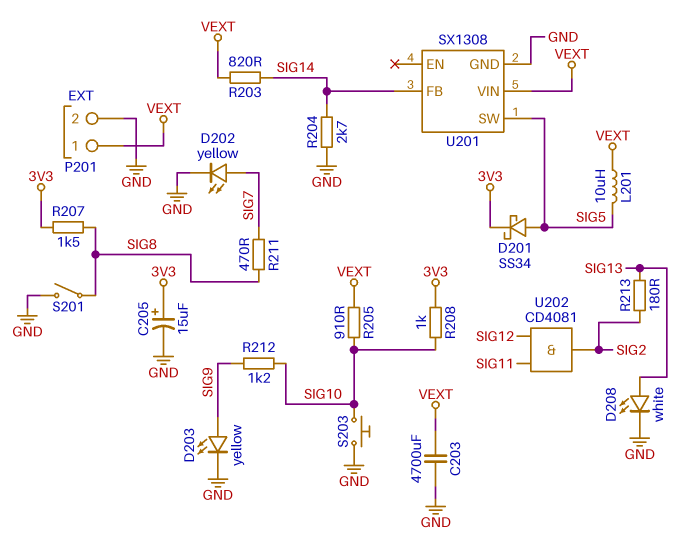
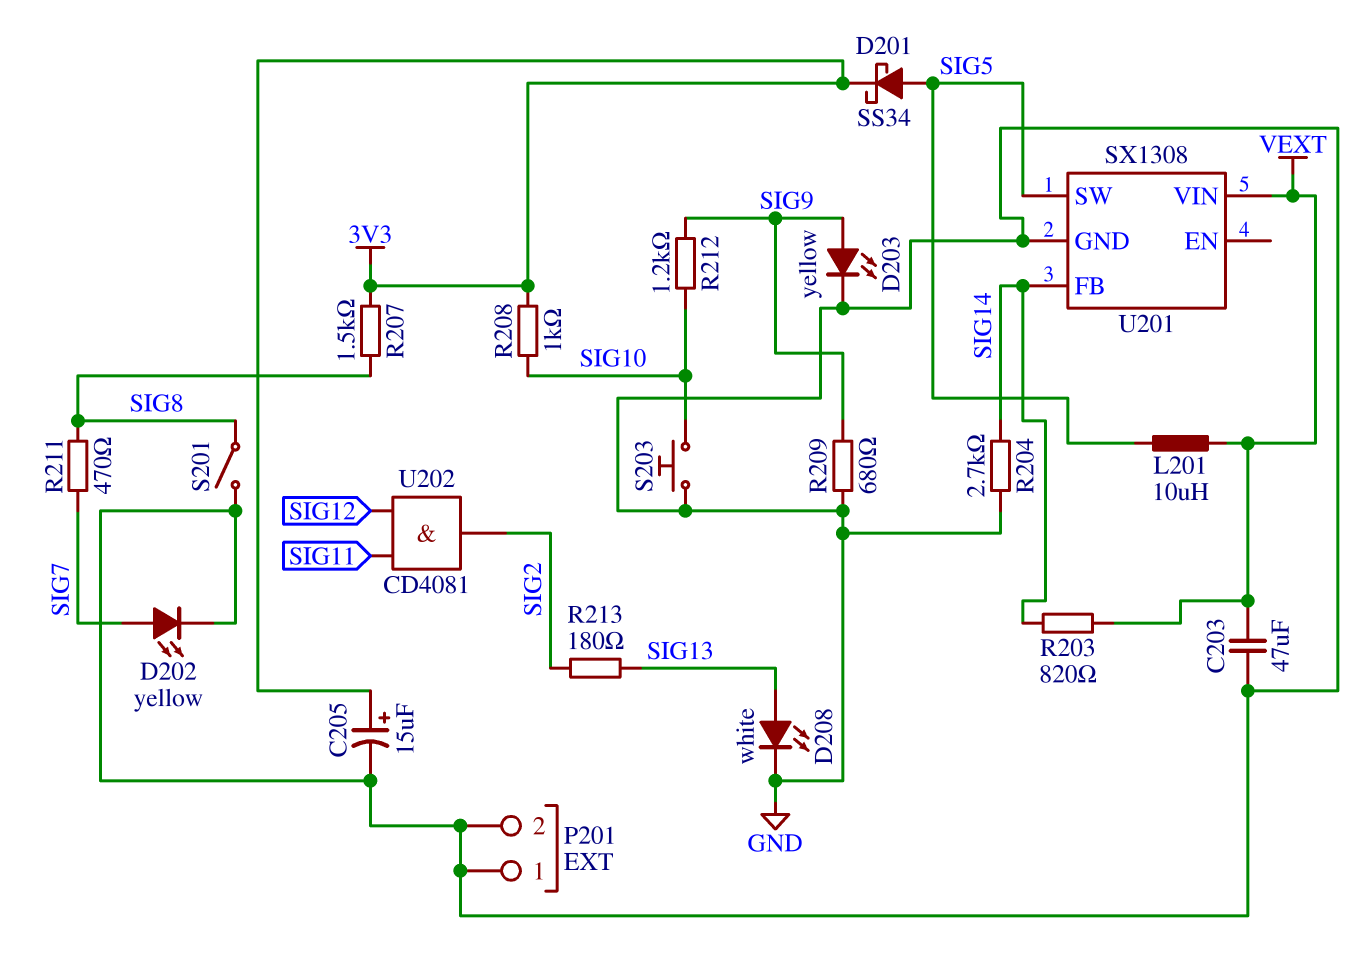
C203: 4700uF (GND, VEXT) -> 47uF (GND, VEXT)
P201 pin 1: VEXT -> GND
R205: 910 (SIG10, VEXT) -> none
R209: none -> 680 (GND, SIG9)

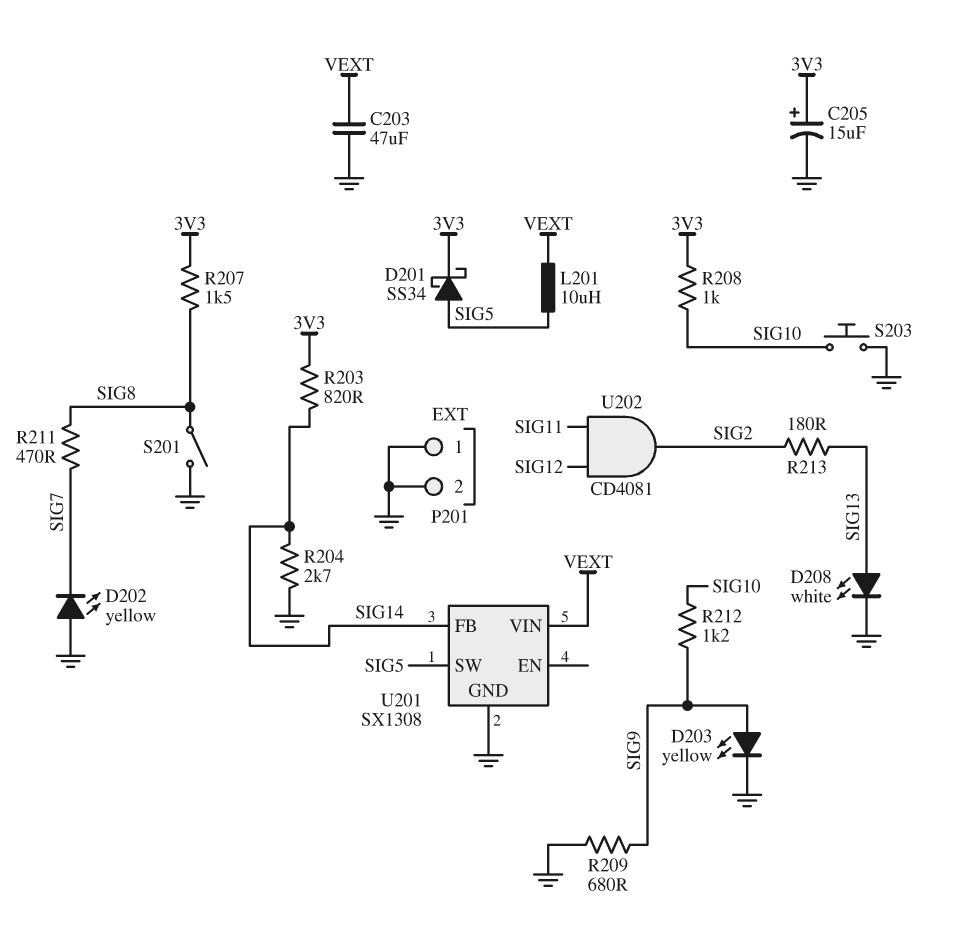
D202: LED yellow (A SIG7, K GND) -> LED yellow (A GND, K SIG7)
R203: 820 (SIG14, VEXT) -> 820 (3V3, SIG14)

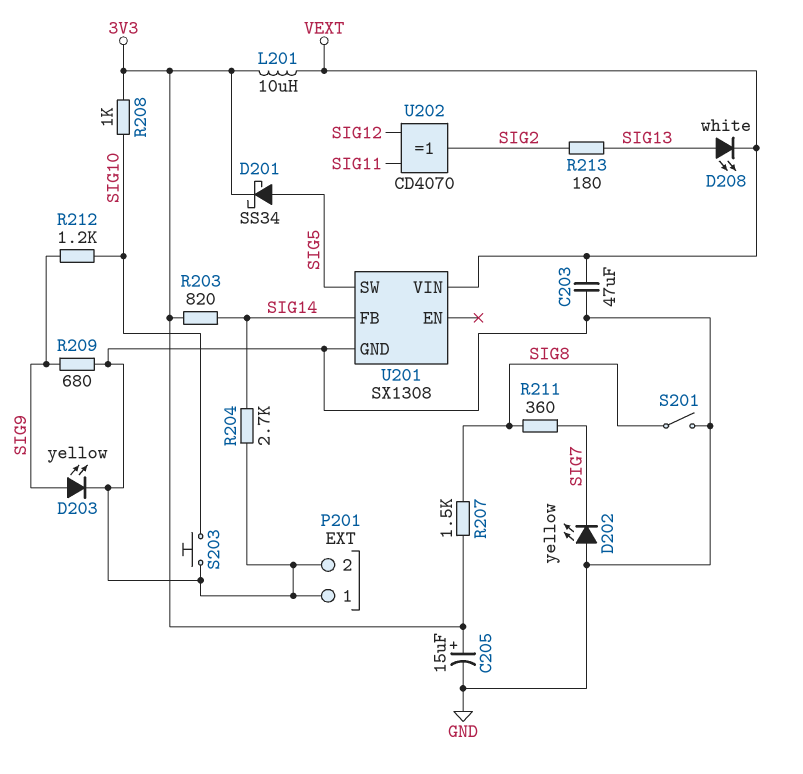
D208: LED white (A SIG13, K GND) -> LED white (A SIG13, K VEXT)
L201: 10uH (SIG5, VEXT) -> 10uH (3V3, VEXT)
R211: 470 (SIG7, SIG8) -> 360 (SIG7, SIG8)
U202: AND CD4081 (in SIG11, in SIG12, out SIG2) -> XOR CD4070 (in SIG11, in SIG12, out SIG2)

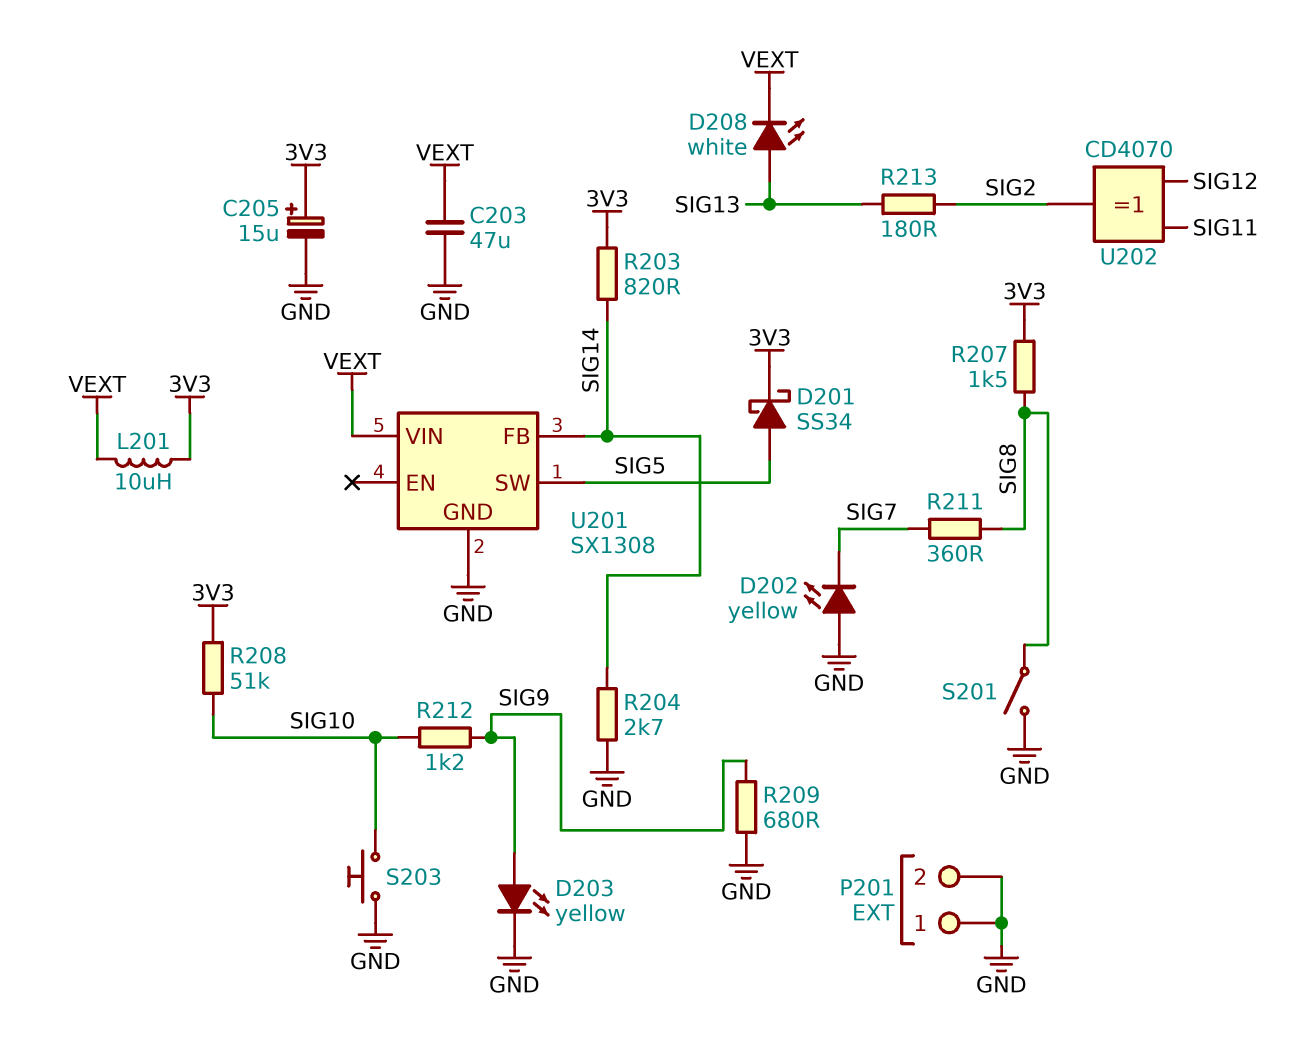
R208: 1k (3V3, SIG10) -> 51k (3V3, SIG10)

